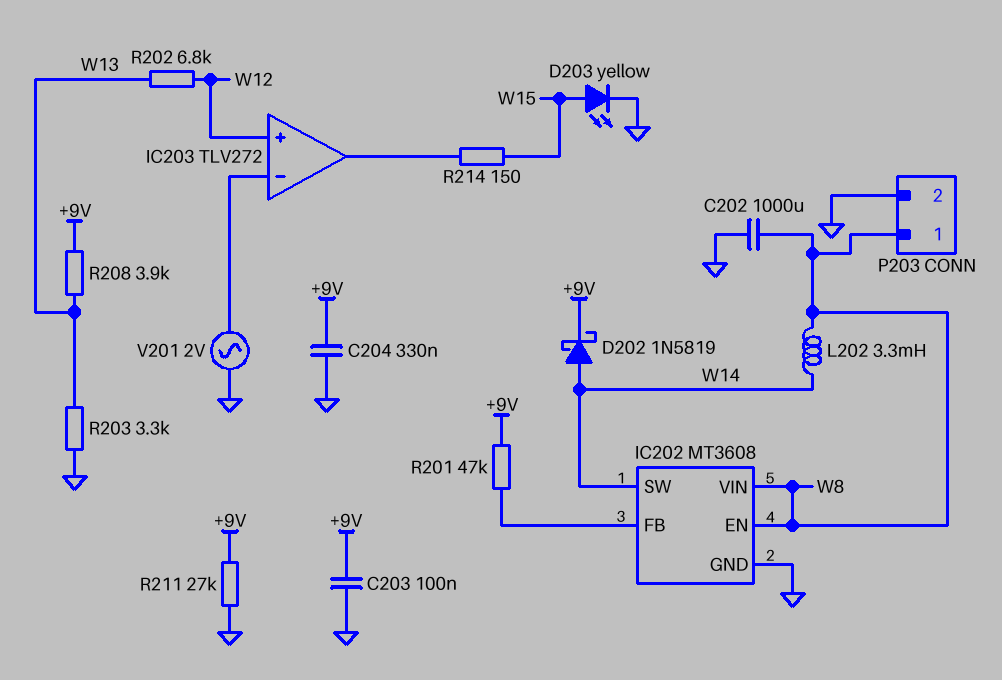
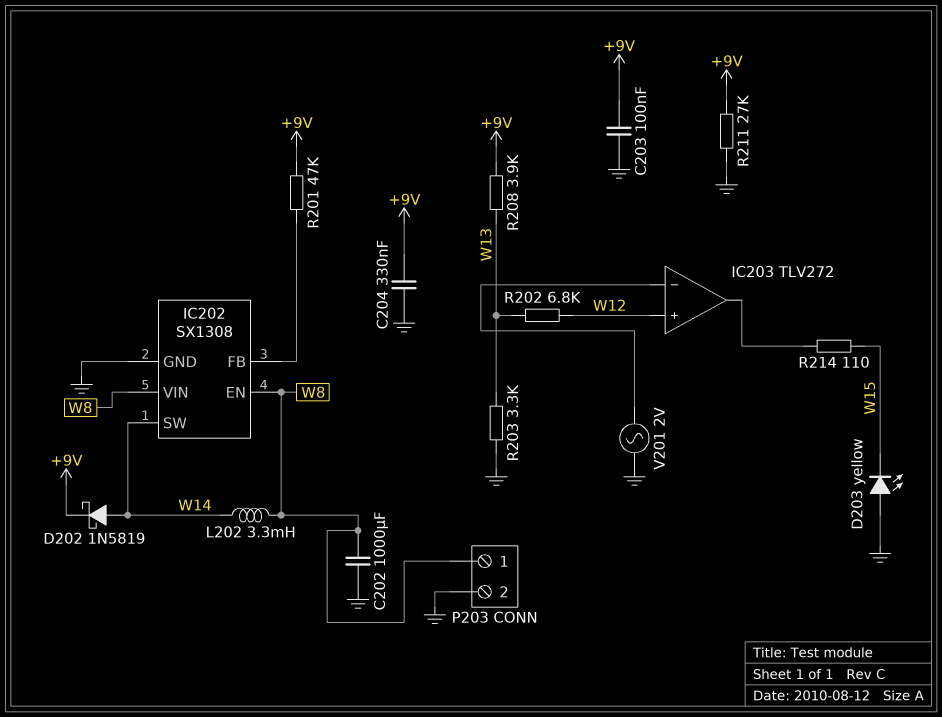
D203: LED yellow (A W15, K GND) -> LED yellow (A GND, K W15)
IC202: MT3608 -> SX1308
R214: 150 (IC203/out, W15) -> 110 (IC203/out, W15)

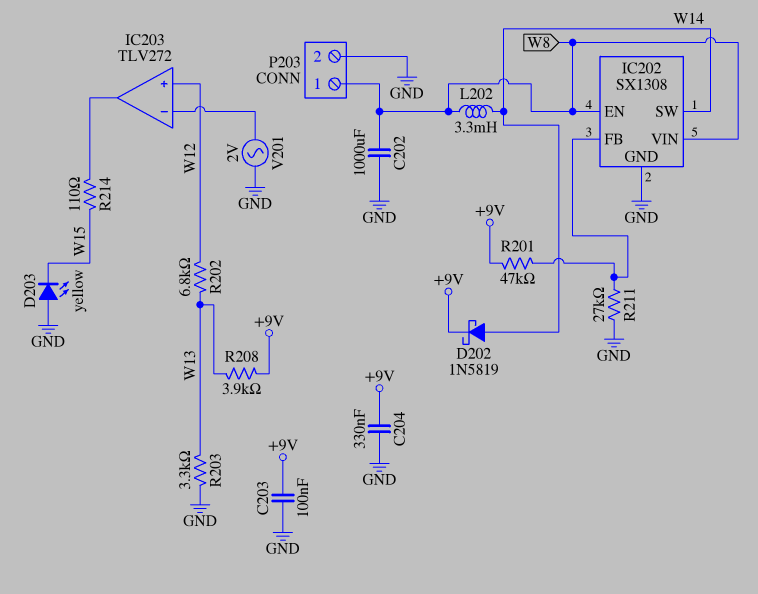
R211: 27k (+9V, GND) -> 27k (GND, IC202/FB)

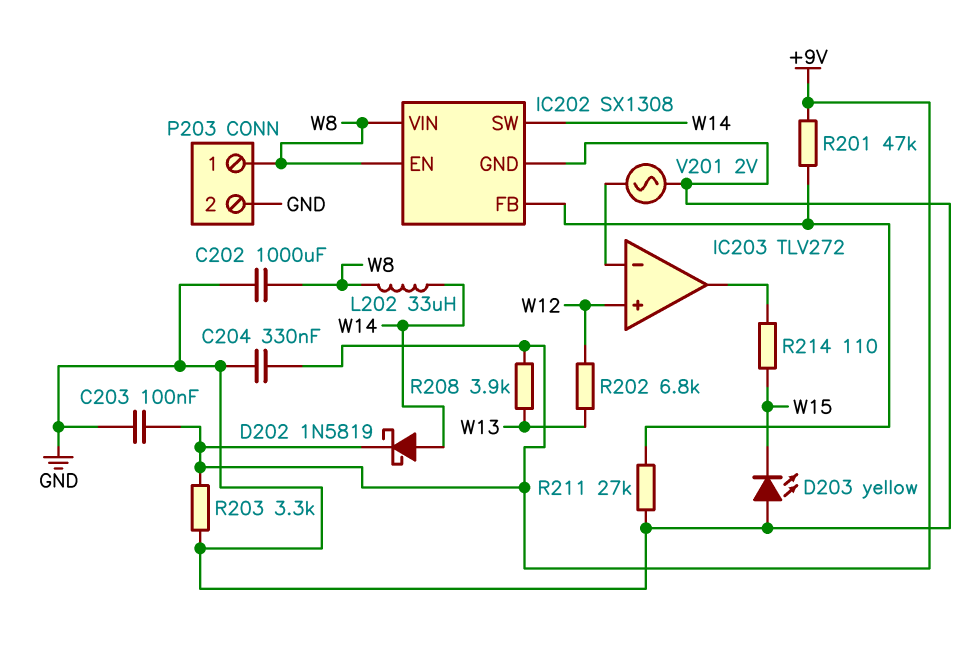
L202: 3.3mH (W8, W14) -> 33uH (W8, W14)
R203: 3.3k (GND, W13) -> 3.3k (+9V, GND)

